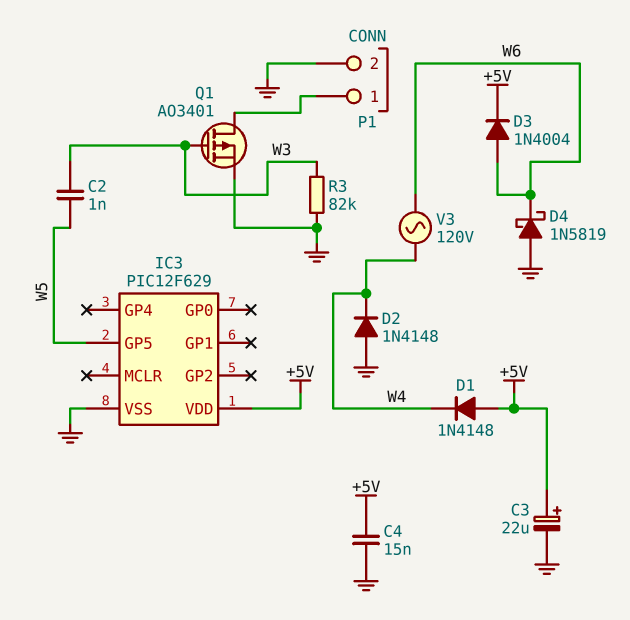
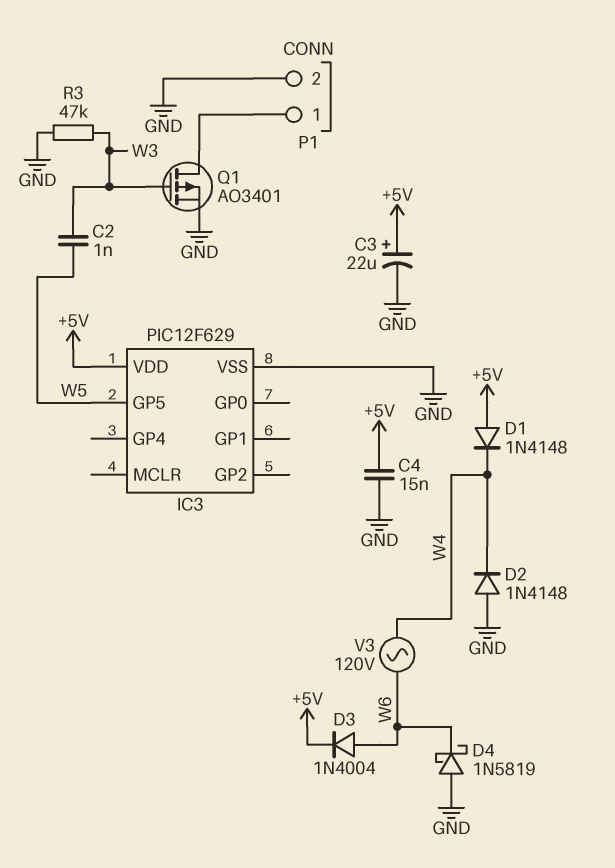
R3: 82k (GND, W3) -> 47k (GND, W3)

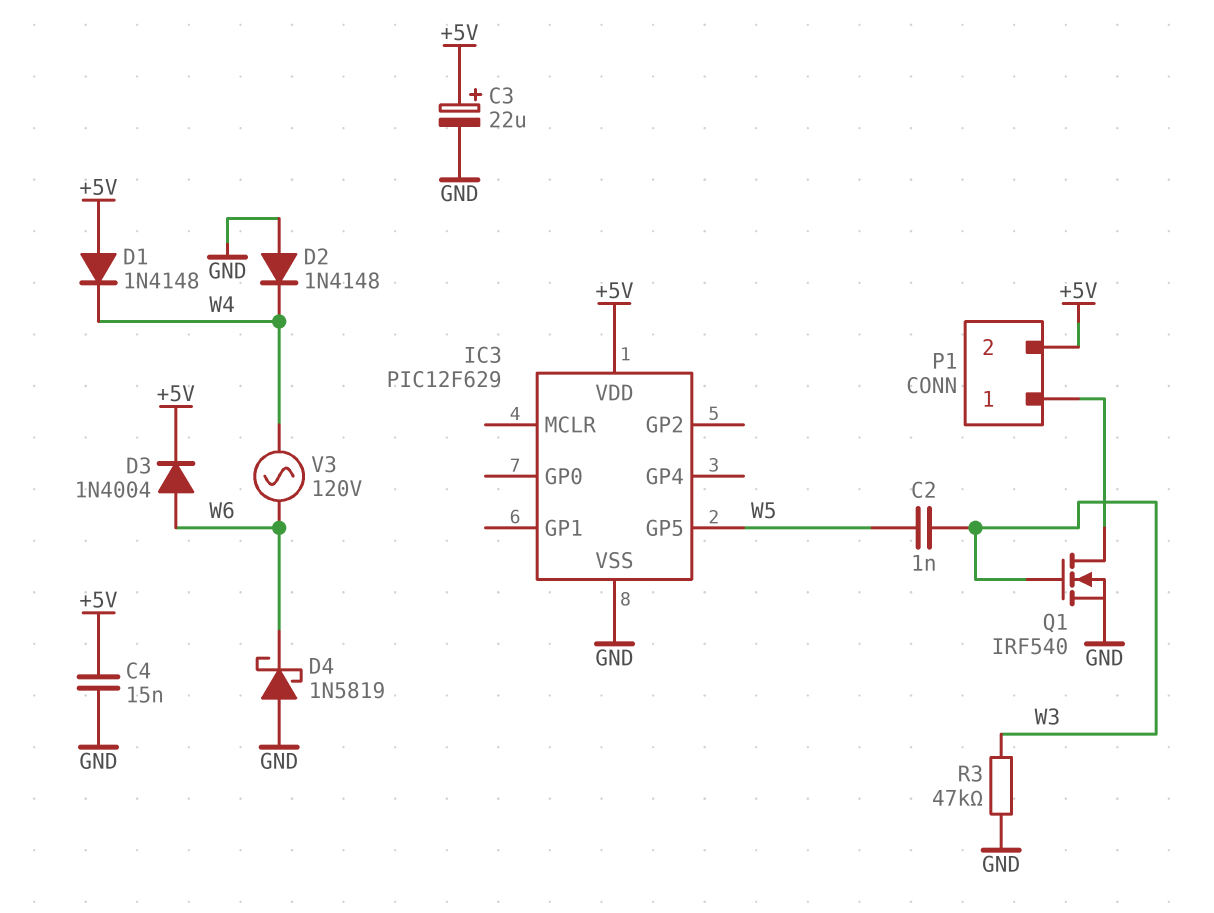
P1 pin 2: GND -> +5V
Q1: PMOS AO3401 (G W3, D P1/1, S GND) -> NMOS IRF540 (G W3, D P1/1, S GND)

